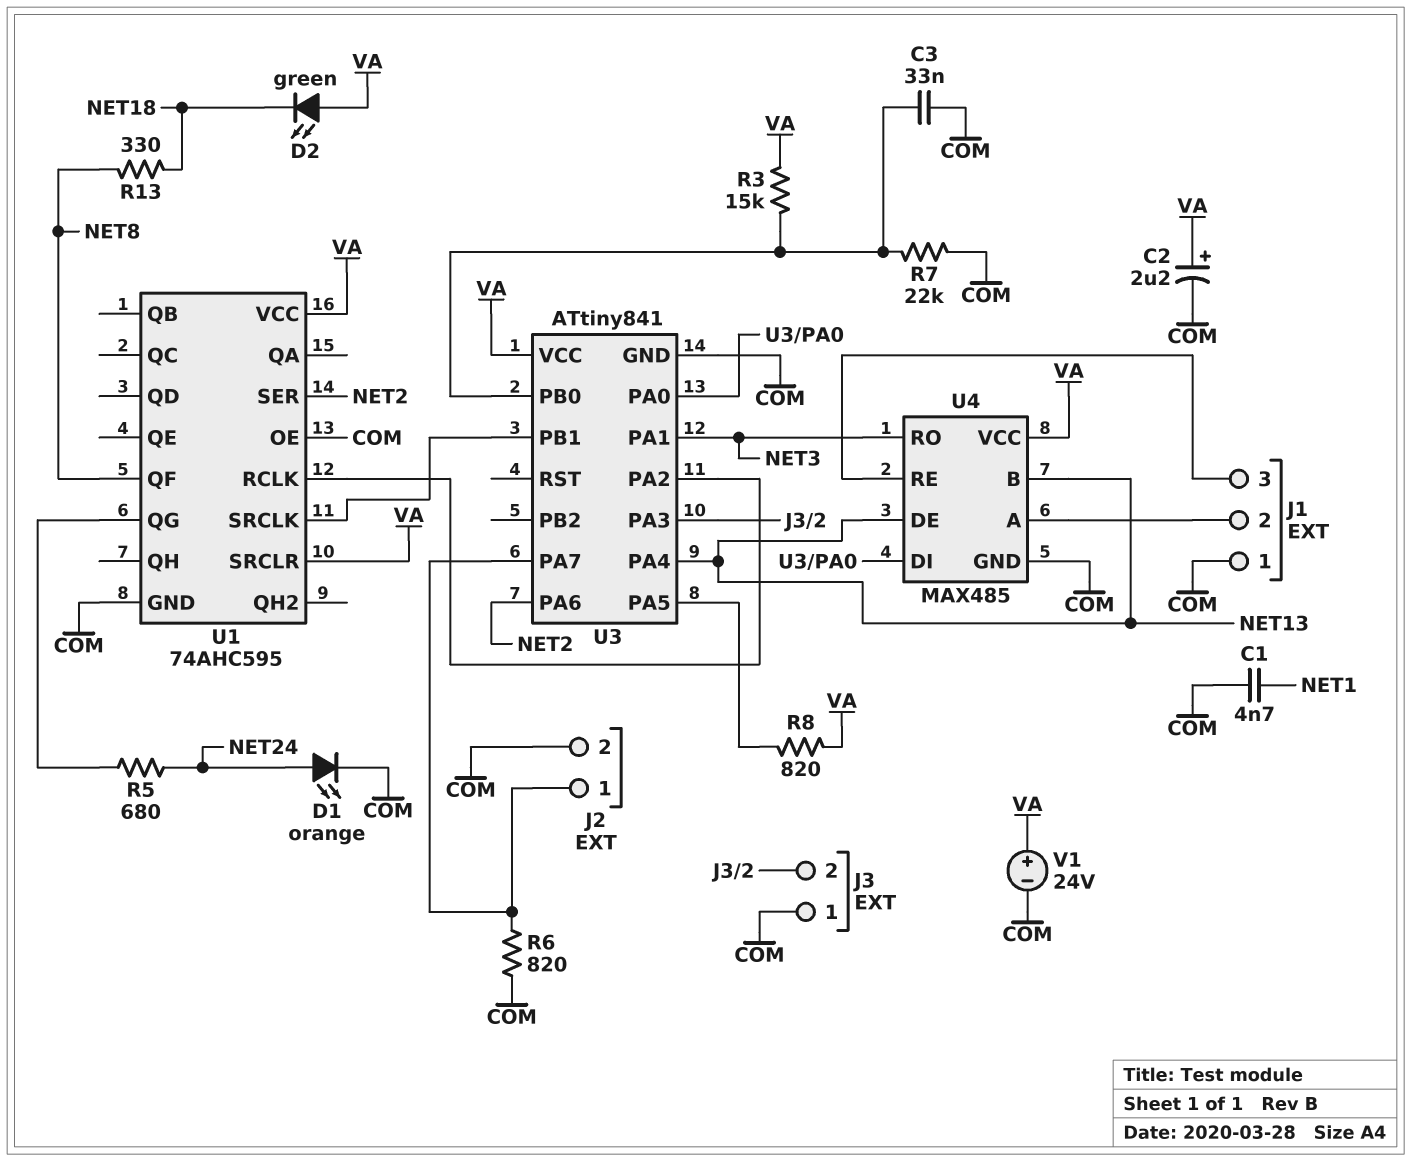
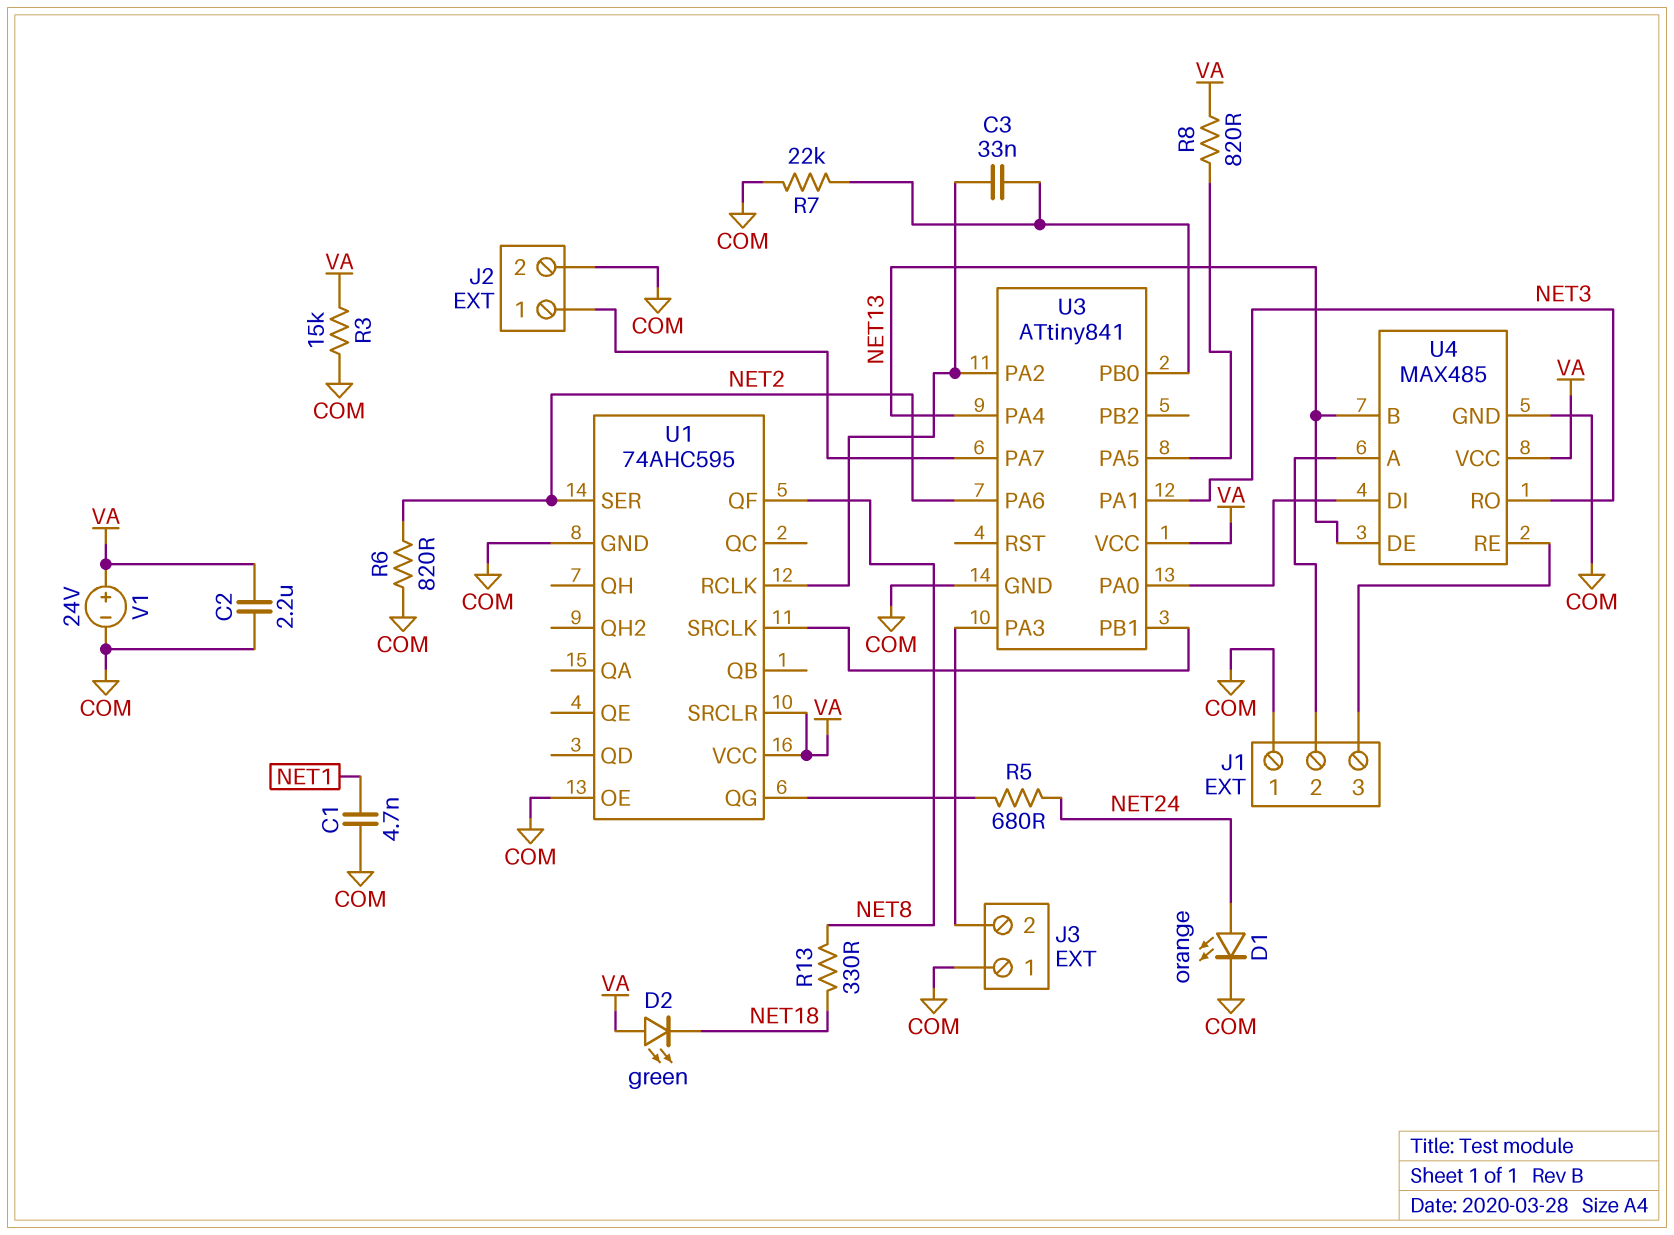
C2: 2.2uF (plus VA, minus COM) -> 2.2uF (COM, VA)
C3: 33nF (COM, U3/PB0) -> 33nF (U1/RCLK, U3/PB0)
R3: 15k (U3/PB0, VA) -> 15k (COM, VA)
R6: 820 (COM, J2/1) -> 820 (COM, NET2)

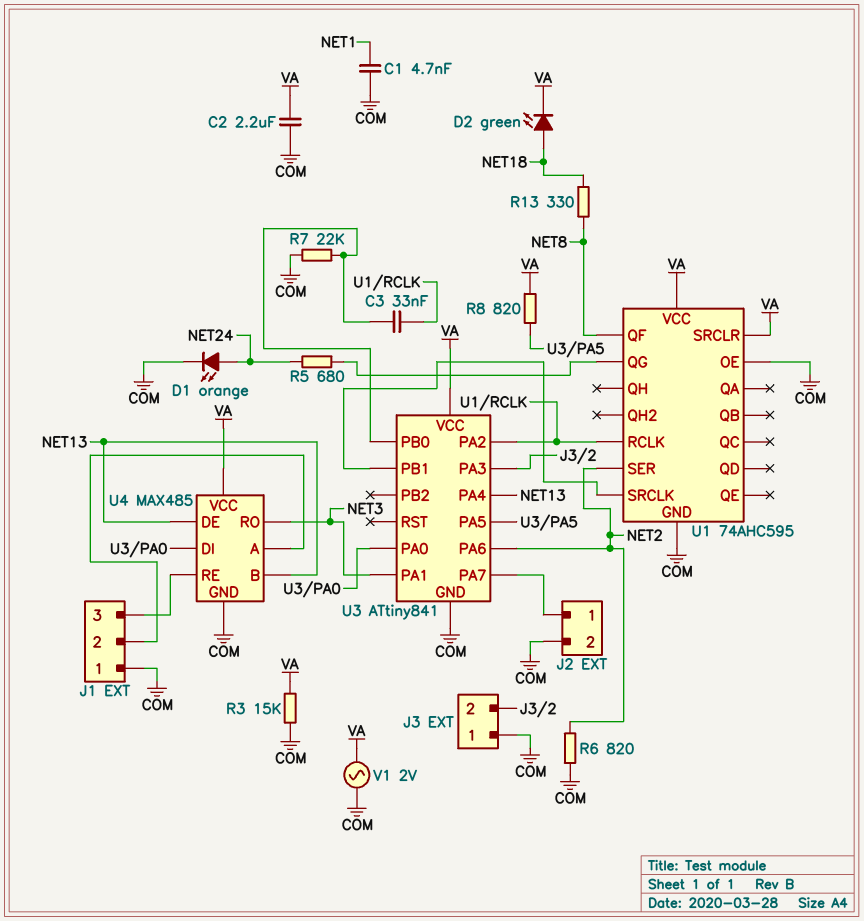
D2: LED green (A VA, K NET18) -> LED green (A NET18, K VA)
V1: 24V (plus VA, minus COM) -> AC 2V (COM, VA)

